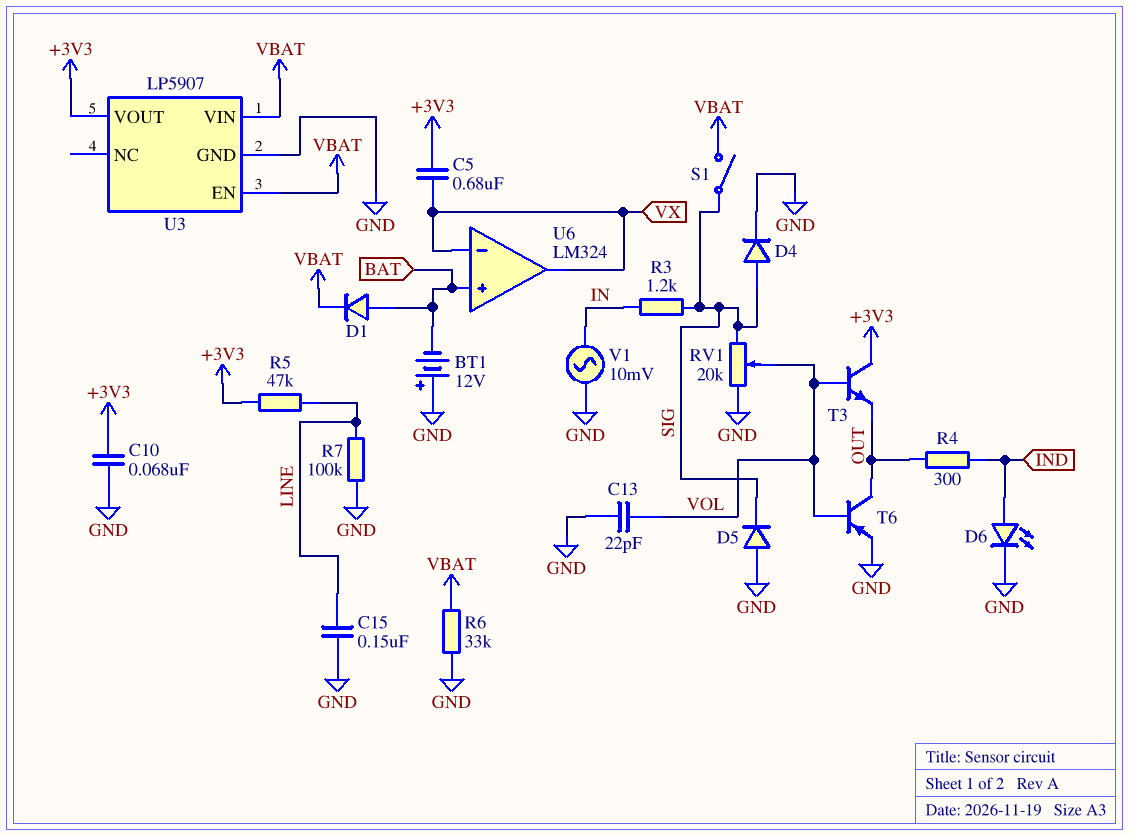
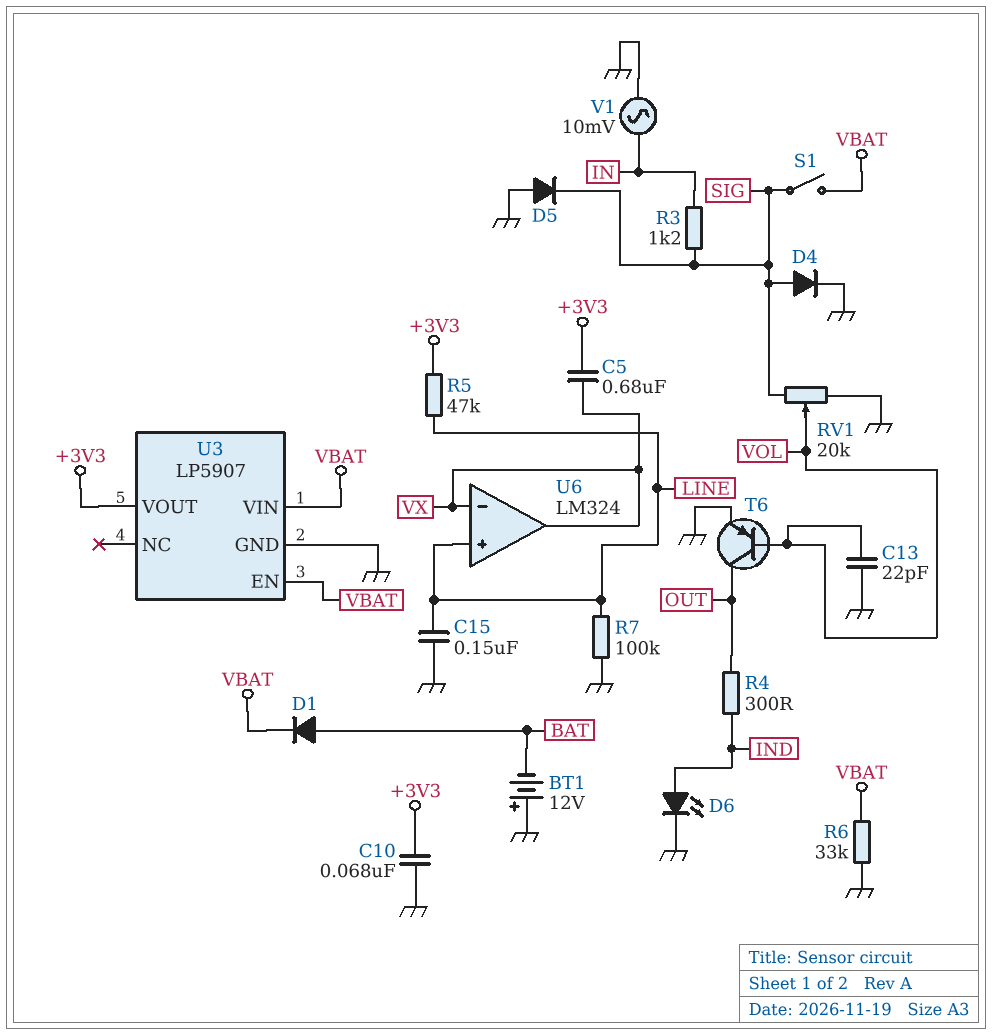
T3: NPN (B VOL, C +3V3, E OUT) -> none
U6 pin in+: BAT -> LINE

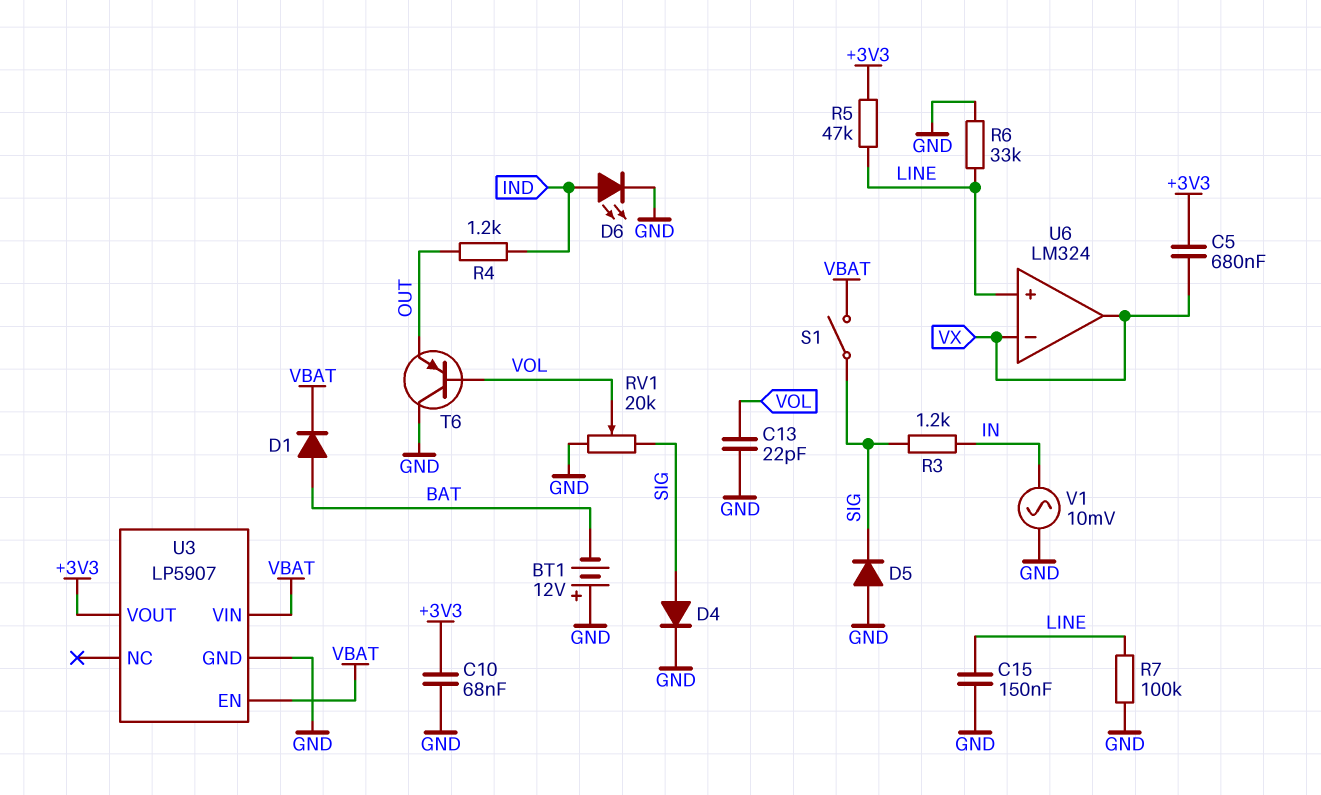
R4: 300 (IND, OUT) -> 1.2k (IND, OUT)
R6: 33k (GND, VBAT) -> 33k (GND, LINE)
T6: PNP (B VOL, C OUT, E GND) -> PNP (B VOL, C GND, E OUT)

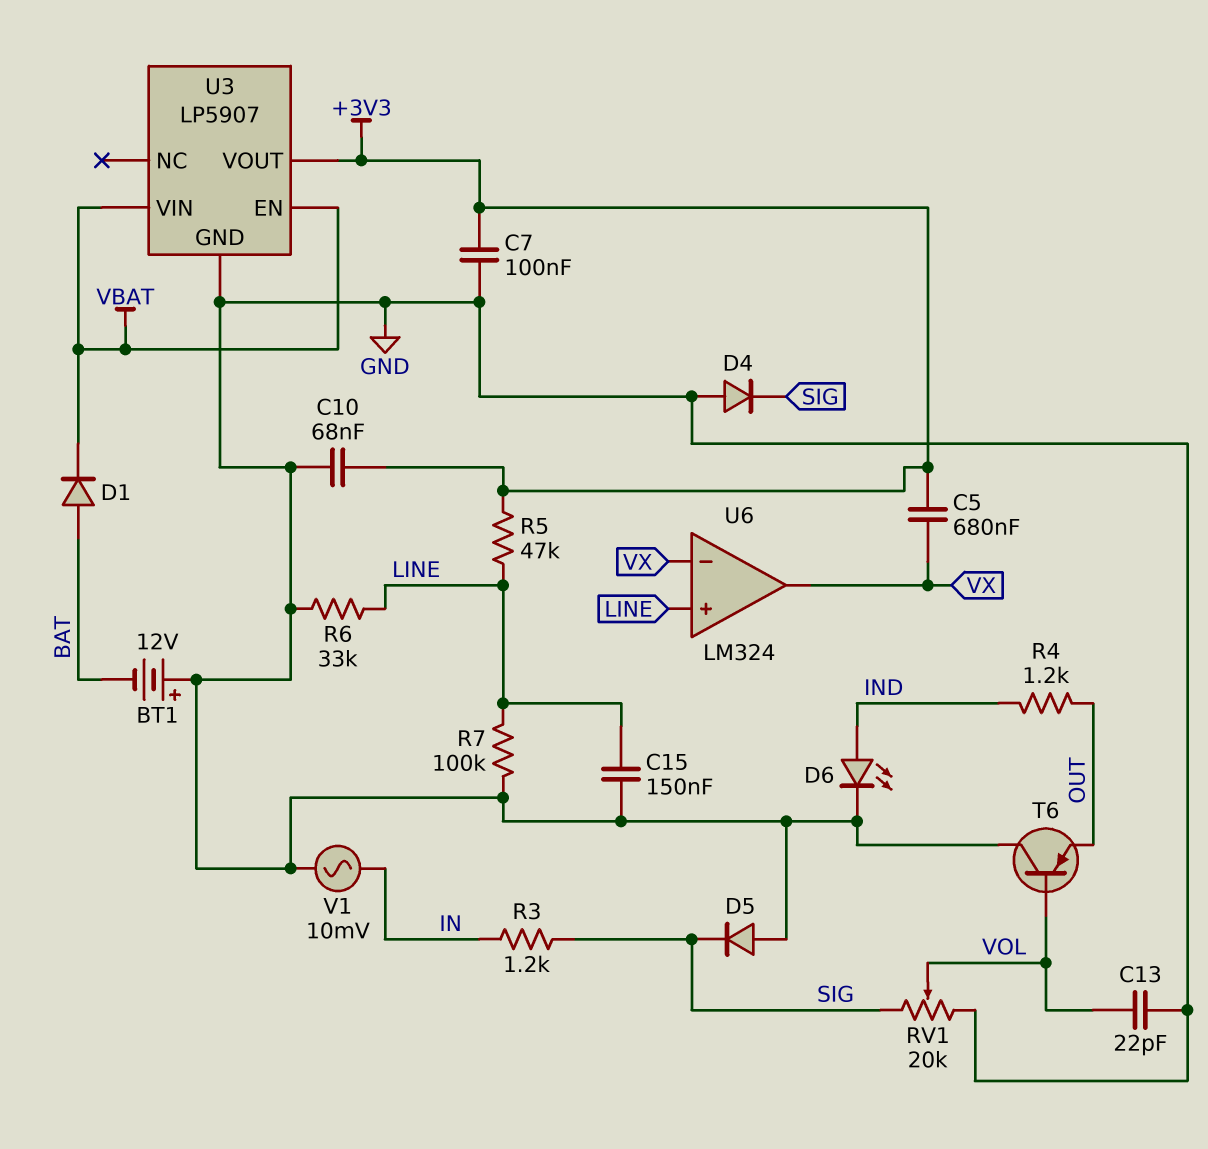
C7: none -> 100nF (+3V3, GND)
D4: diode (A SIG, K GND) -> diode (A GND, K SIG)
S1: switch (SIG, VBAT) -> none

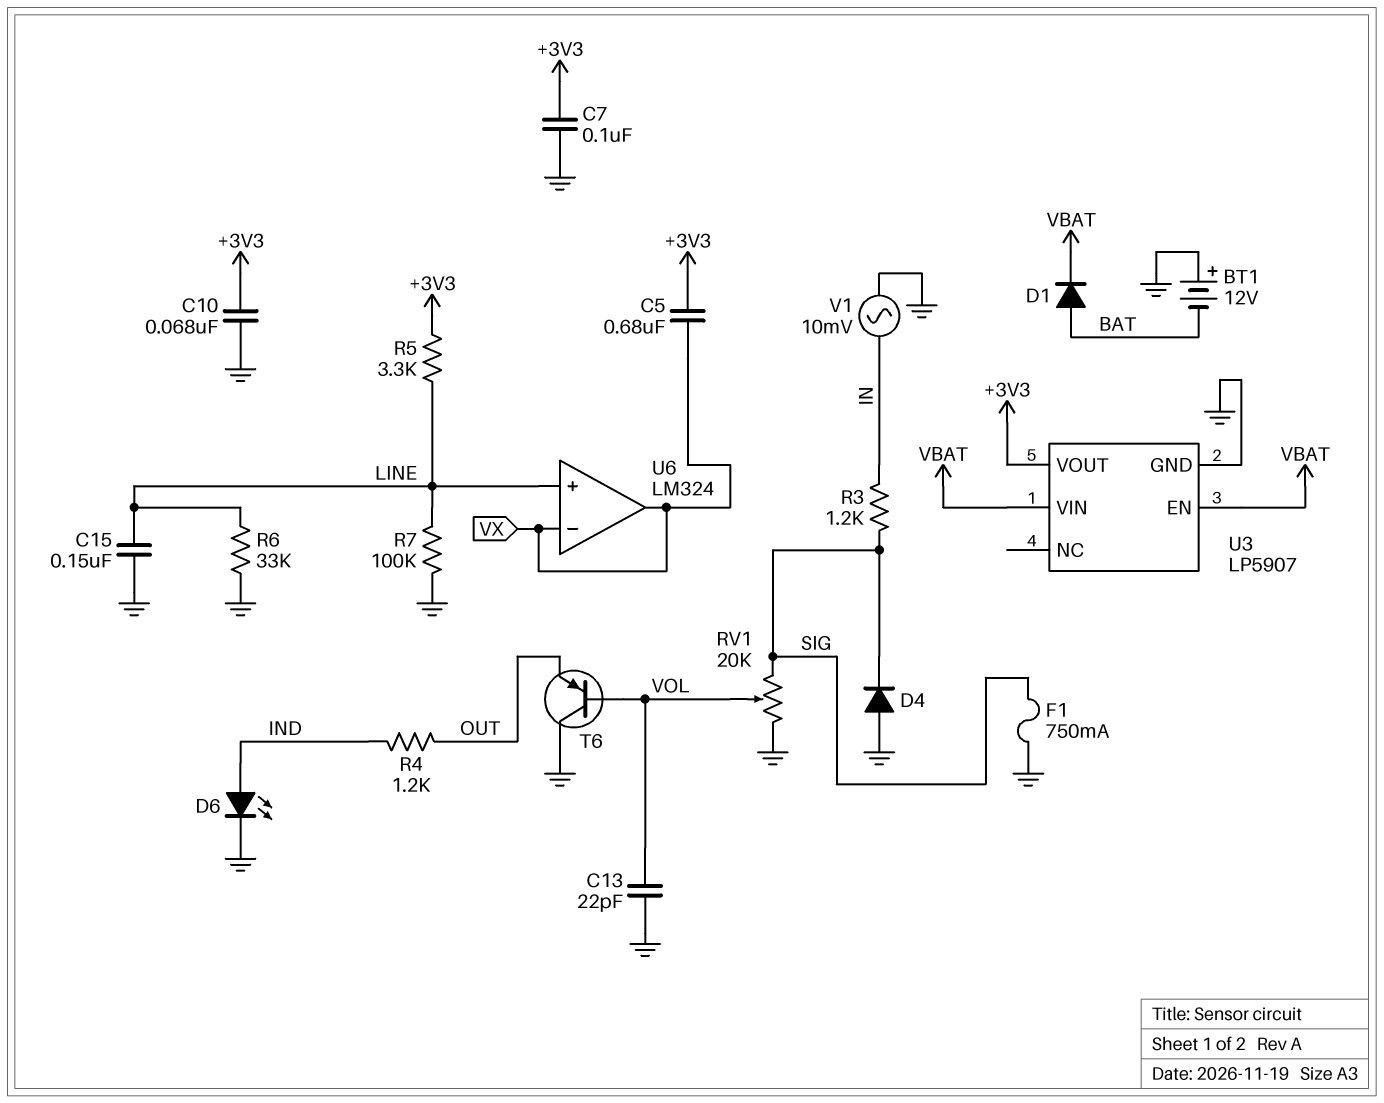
D5: diode (A GND, K SIG) -> none
F1: none -> 750mA (GND, SIG)
R5: 47k (+3V3, LINE) -> 3.3k (+3V3, LINE)

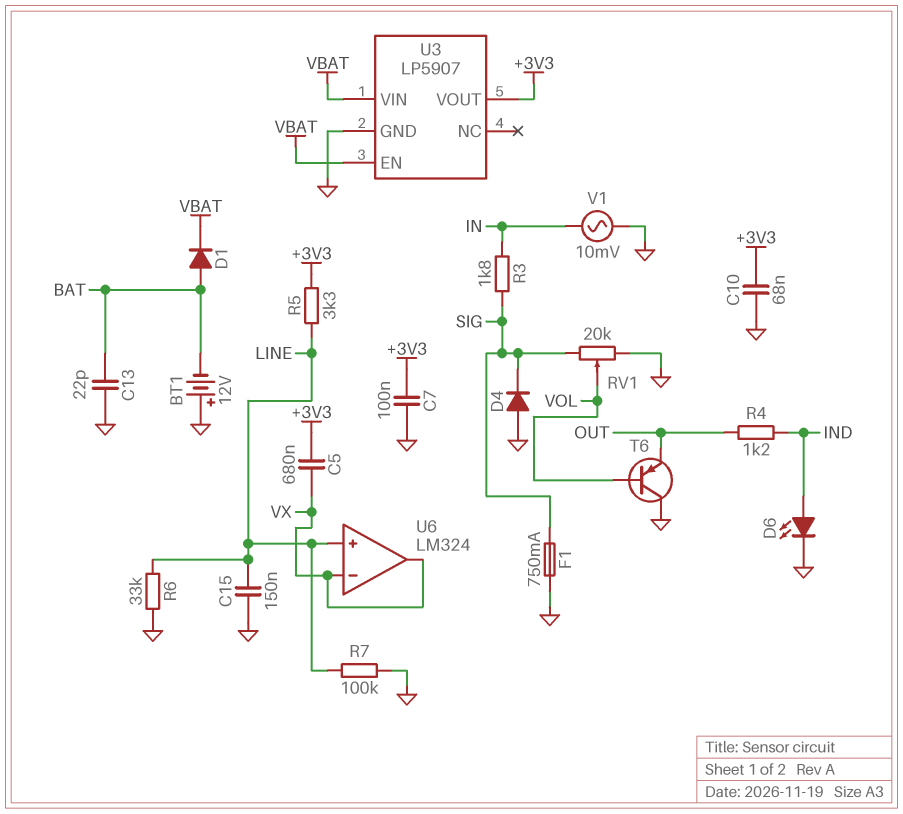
C13: 22pF (GND, VOL) -> 22pF (BAT, GND)
R3: 1.2k (IN, SIG) -> 1.8k (IN, SIG)

